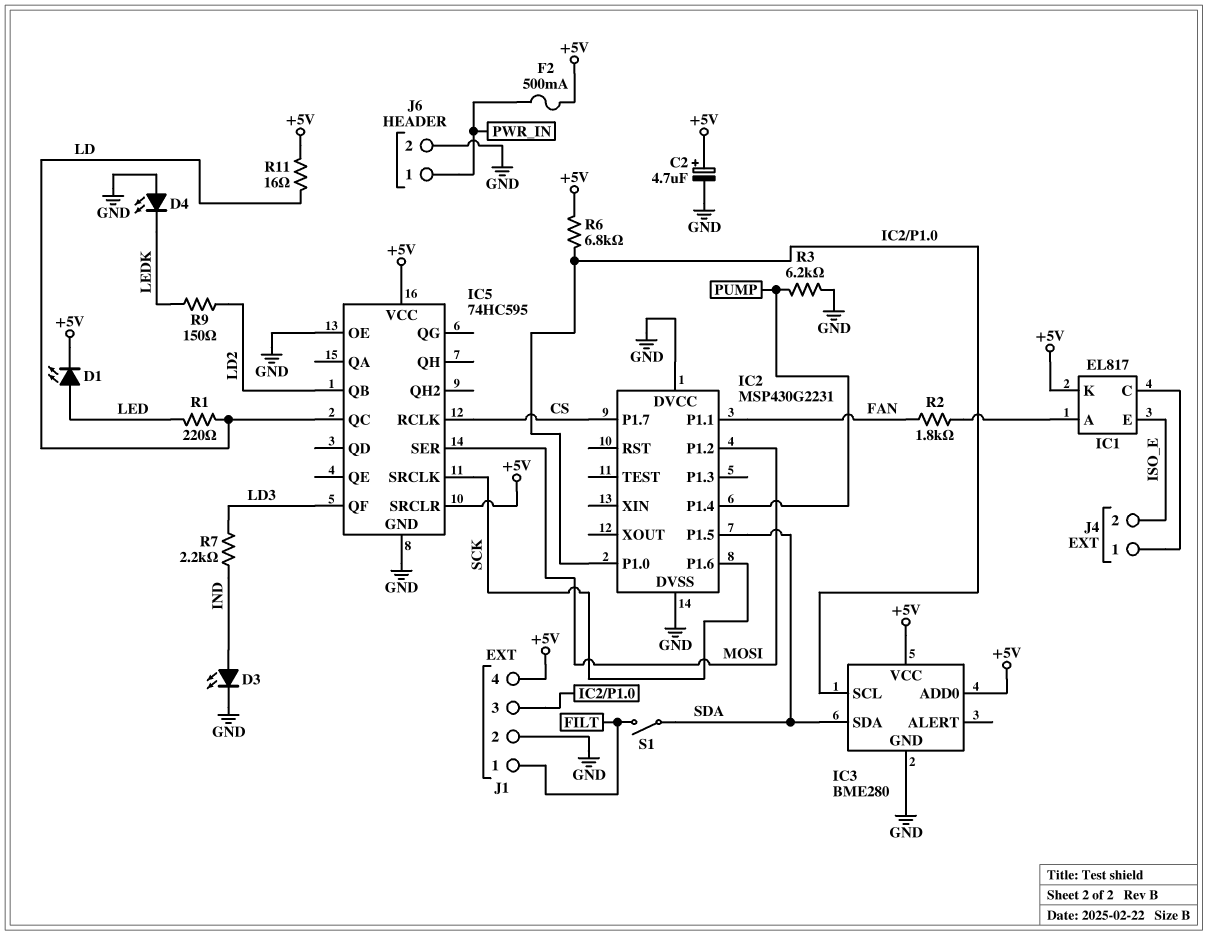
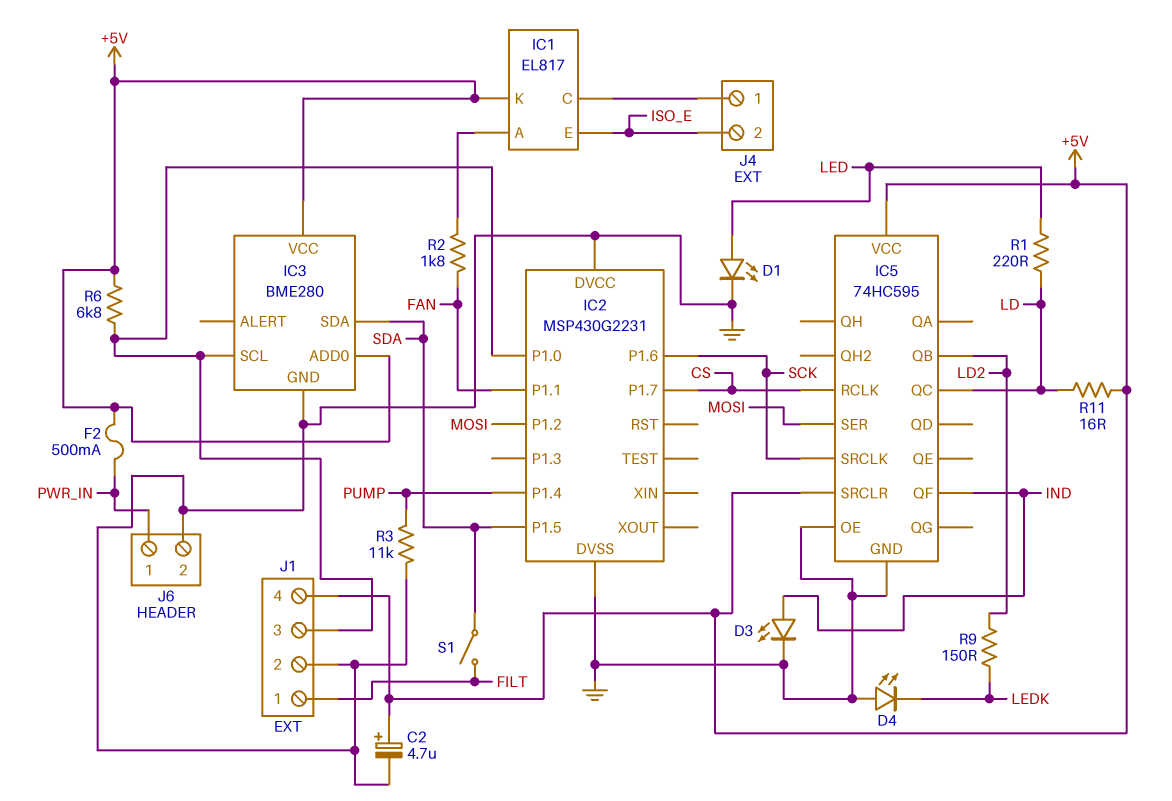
D1: LED (A LED, K +5V) -> LED (A LED, K GND)
IC5 pin QF: LD3 -> IND
R3: 6.2k (GND, PUMP) -> 11k (GND, PUMP)
R7: 2.2k (IND, LD3) -> none

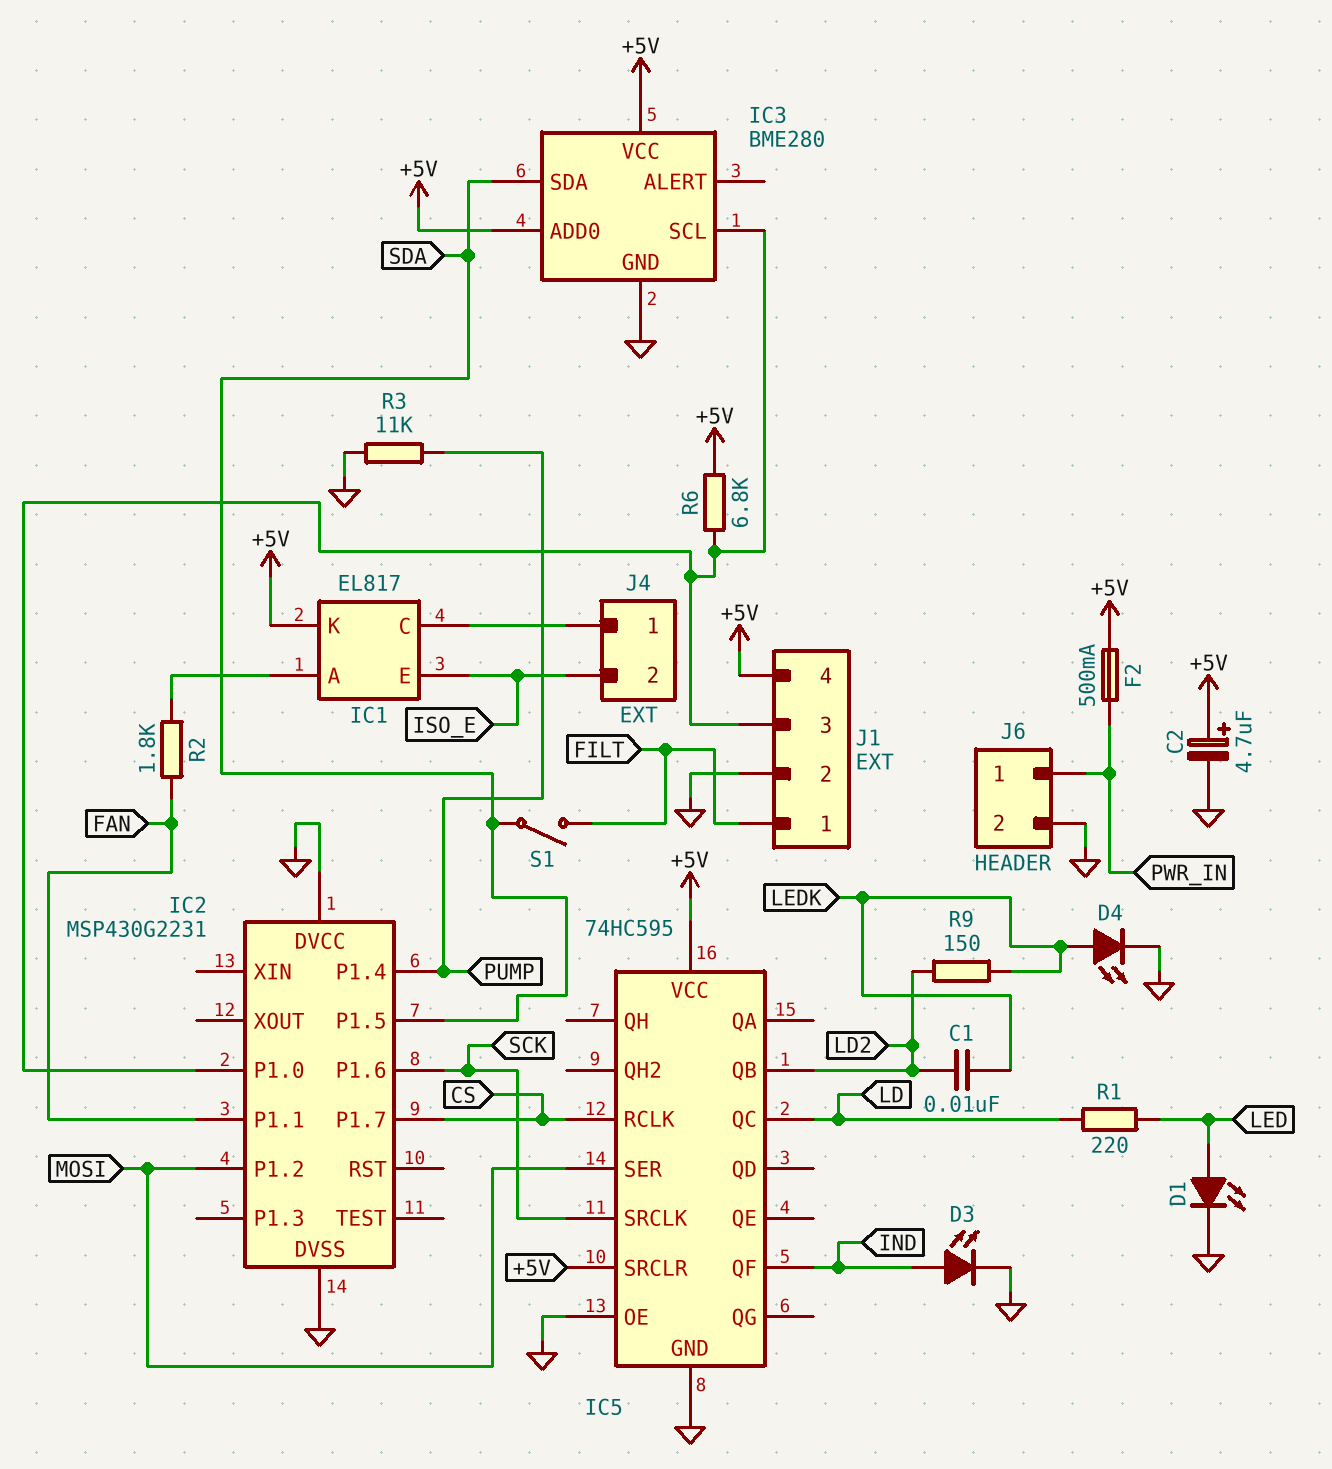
C1: none -> 10nF (LD2, LEDK)
D4: LED (A GND, K LEDK) -> LED (A LEDK, K GND)
R11: 16 (+5V, LD) -> none

